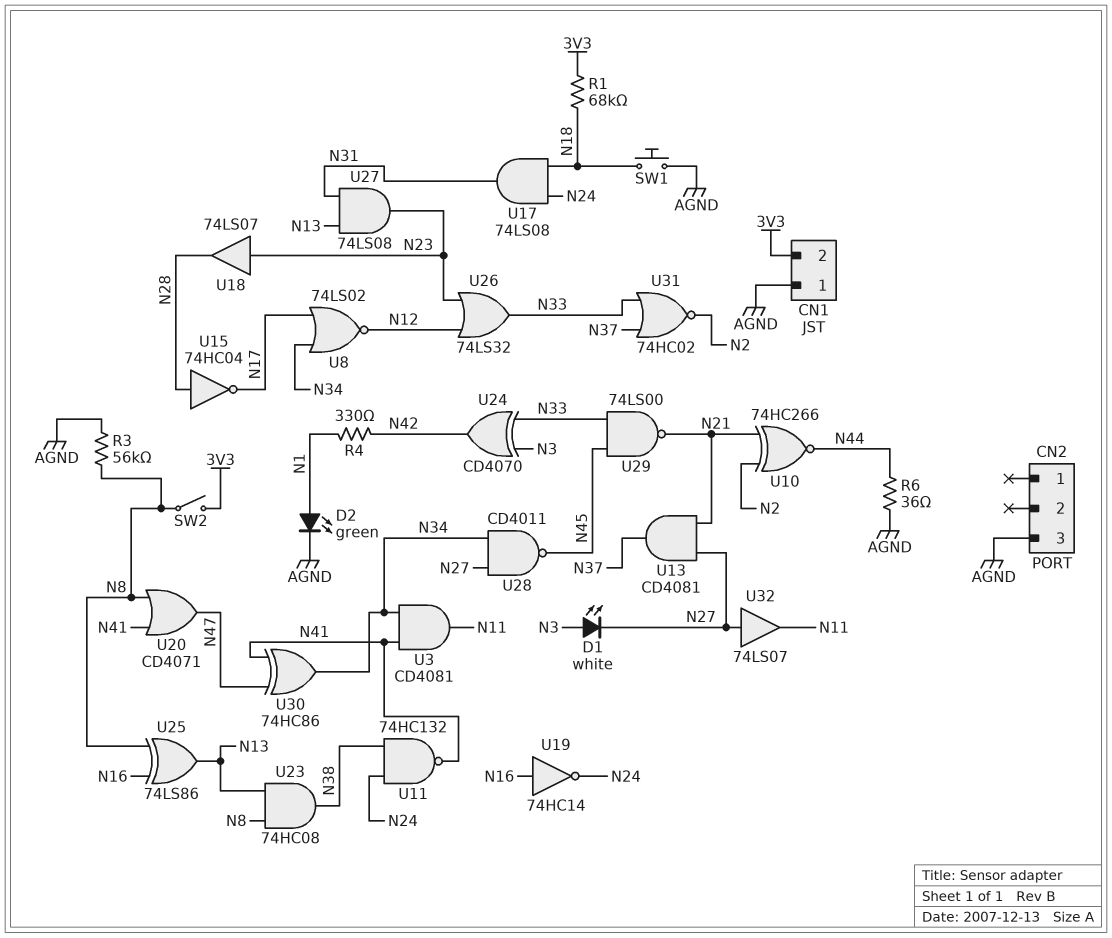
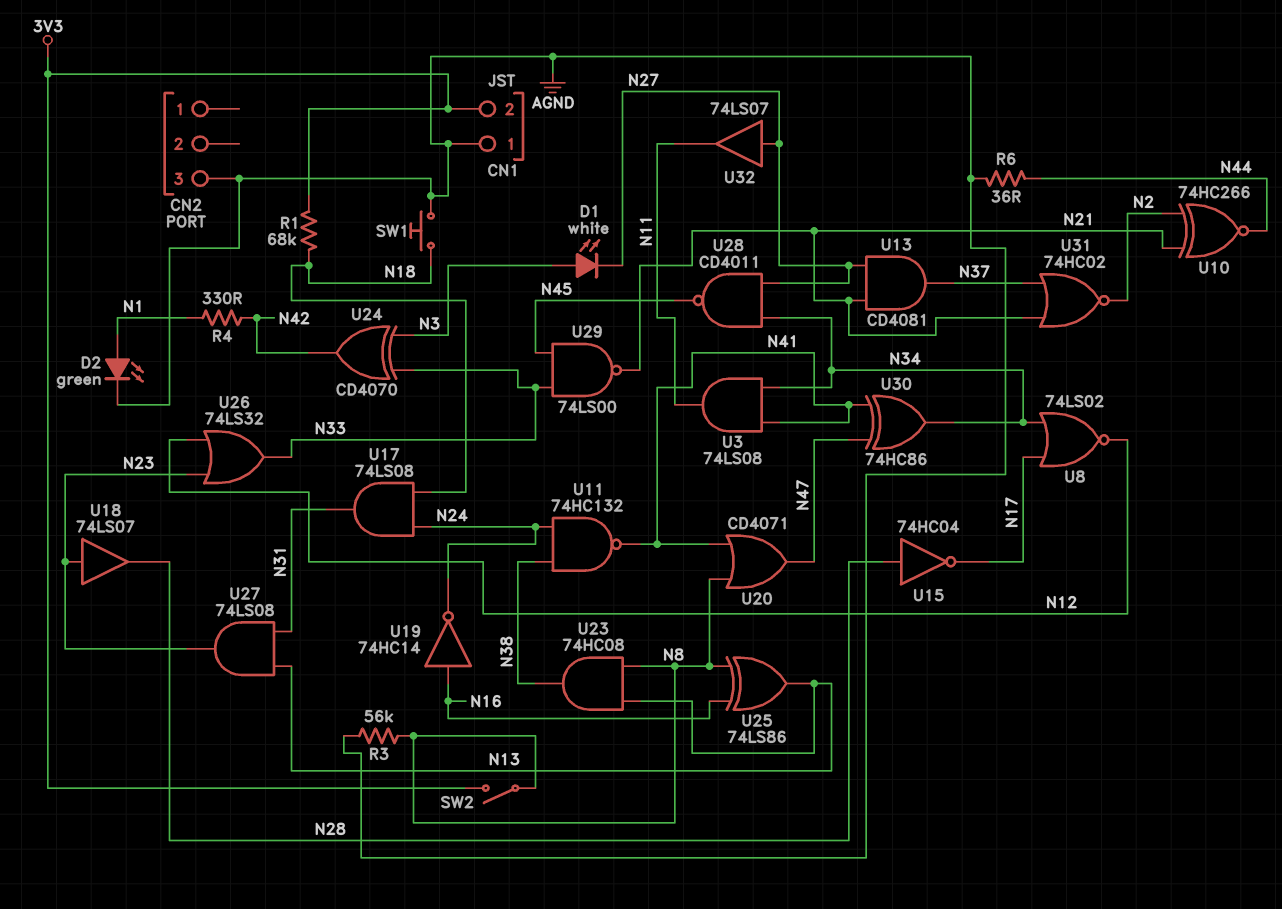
U3: AND CD4081 (in N34, in N41, out N11) -> AND 74LS08 (in N34, in N41, out N11)
U31: NOR 74HC02 (in N33, in N37, out N2) -> NOR 74HC02 (in N21, in N37, out N2)

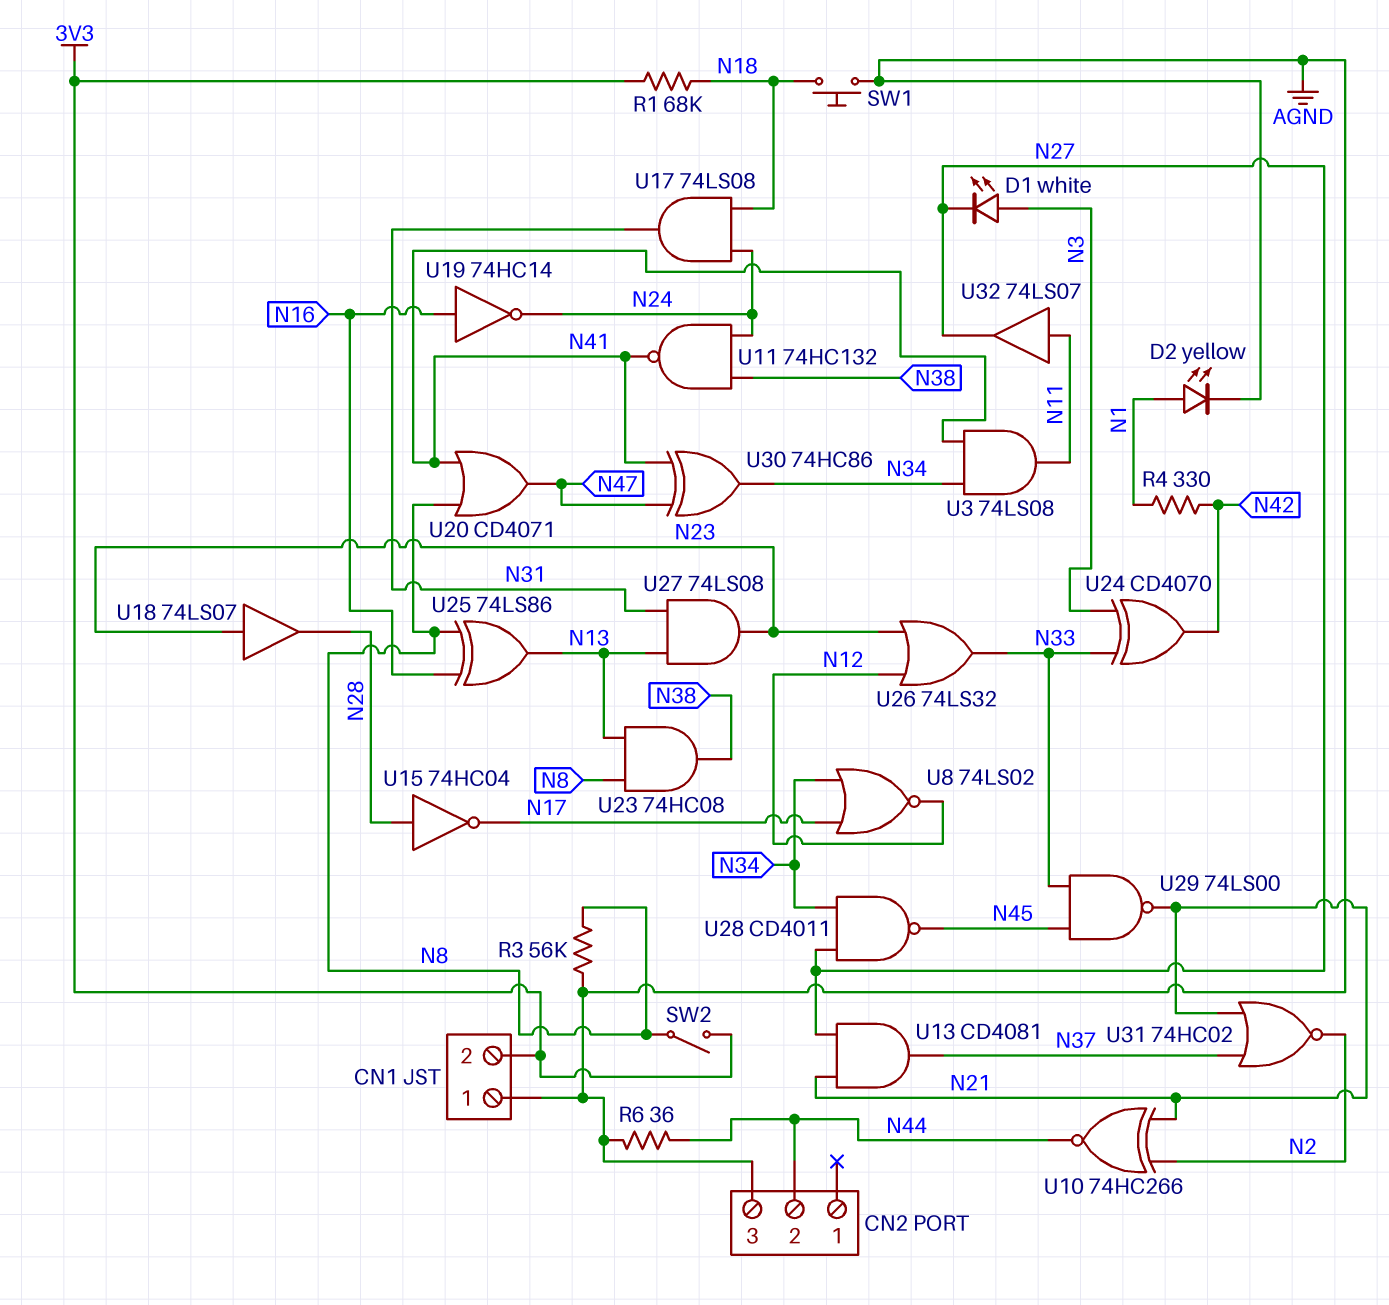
CN2 pin 2: none -> N44
D2: LED green (A N1, K AGND) -> LED yellow (A N1, K AGND)
U32: buffer 74LS07 (in N27, out N11) -> buffer 74LS07 (in N11, out N27)

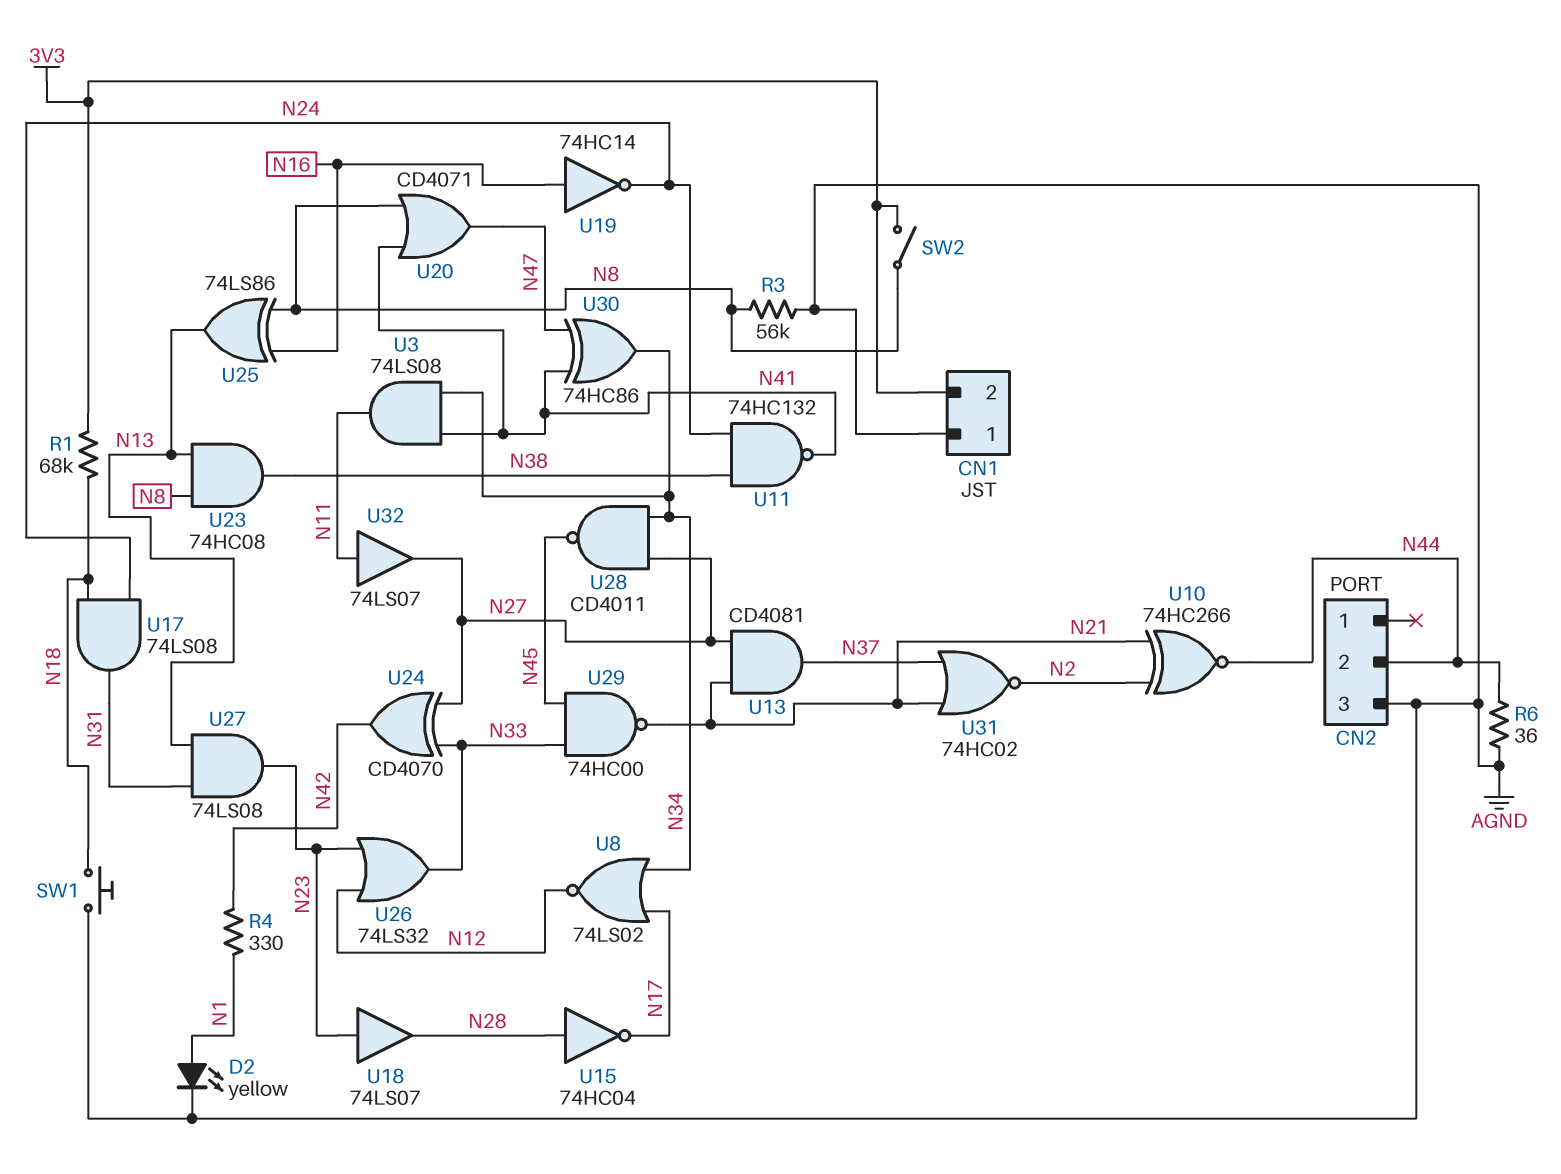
D1: LED white (A N3, K N27) -> none
U24: XOR CD4070 (in N3, in N33, out N42) -> XOR CD4070 (in N27, in N33, out N42)
U29: NAND 74LS00 (in N33, in N45, out N21) -> NAND 74HC00 (in N33, in N45, out N21)

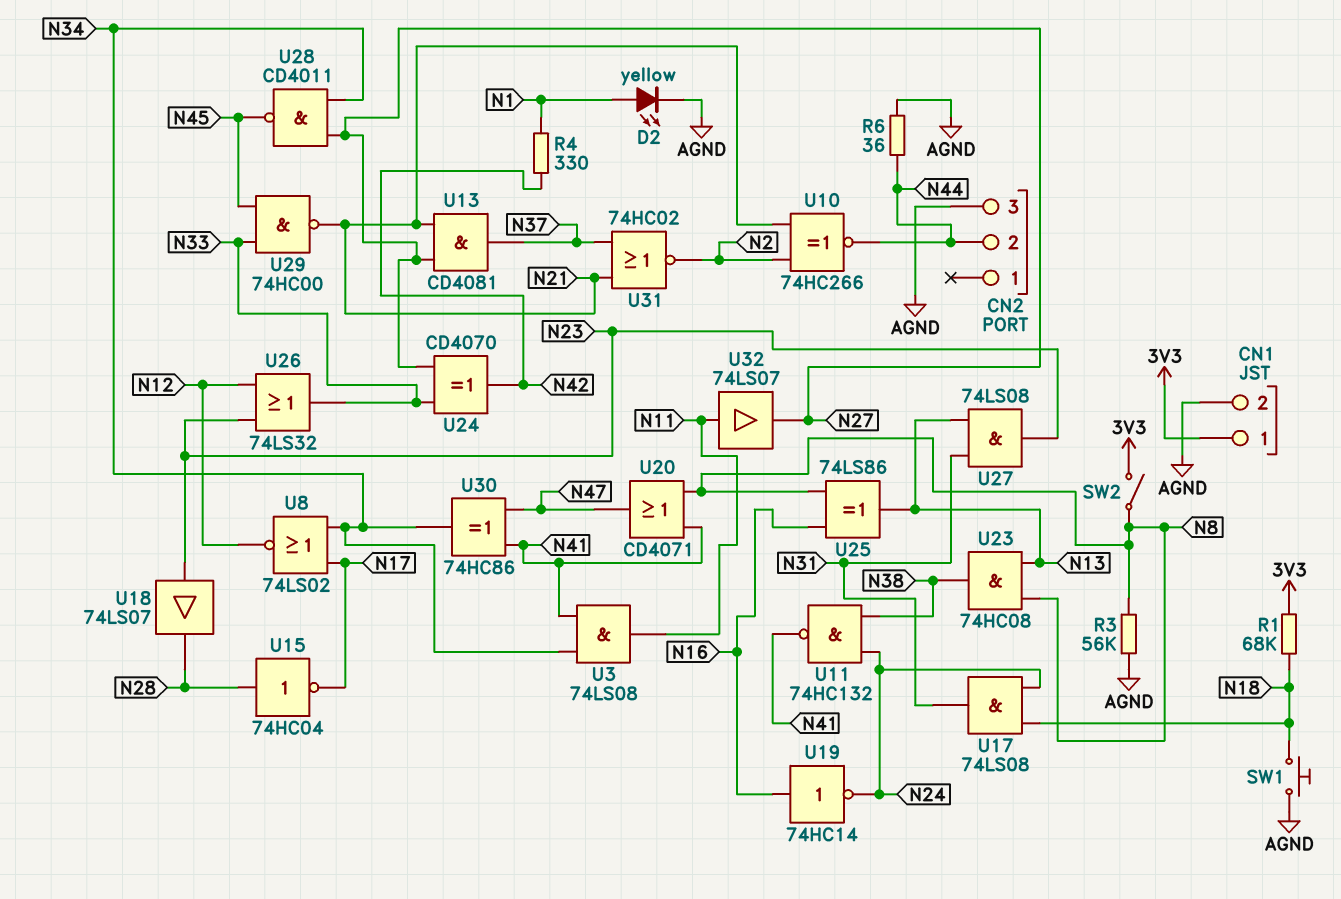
CN1 pin 1: AGND -> 3V3
CN1 pin 2: 3V3 -> AGND

